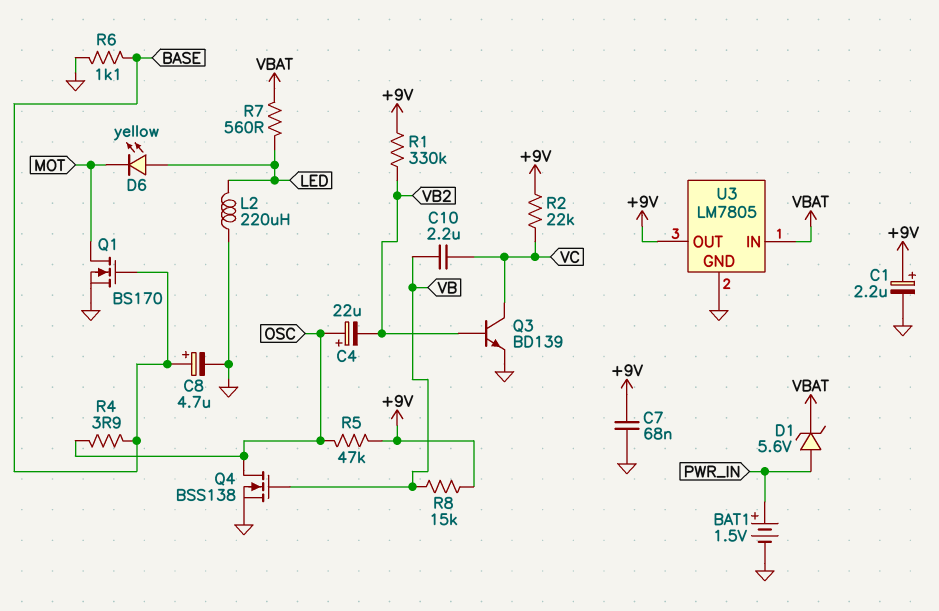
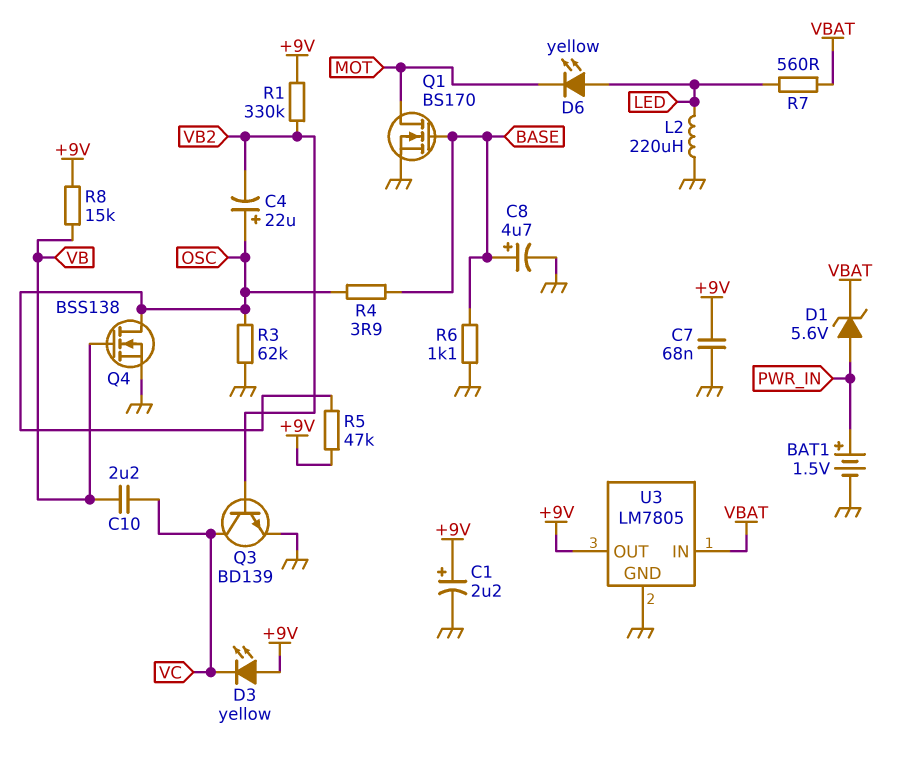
D3: none -> LED yellow (A +9V, K VC)
R2: 22k (+9V, VC) -> none
R3: none -> 62k (GND, OSC)

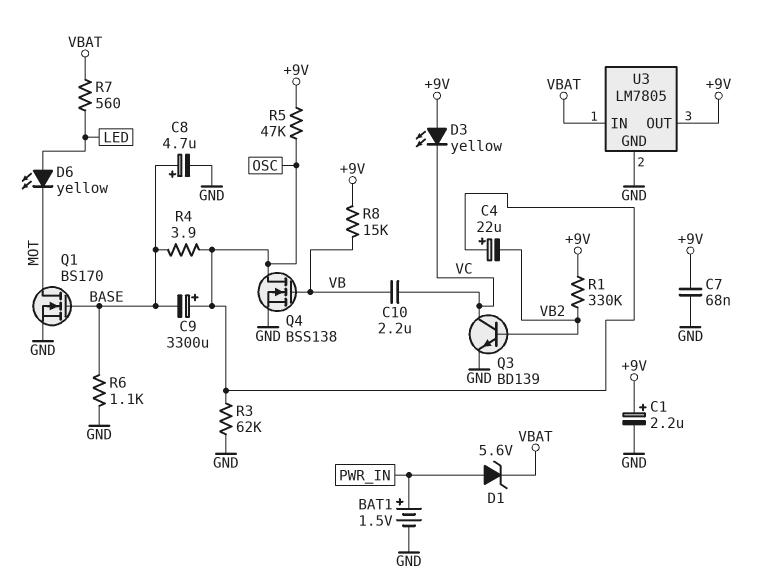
C9: none -> 3300uF (plus OSC, minus BASE)
L2: 220uH (GND, LED) -> none

